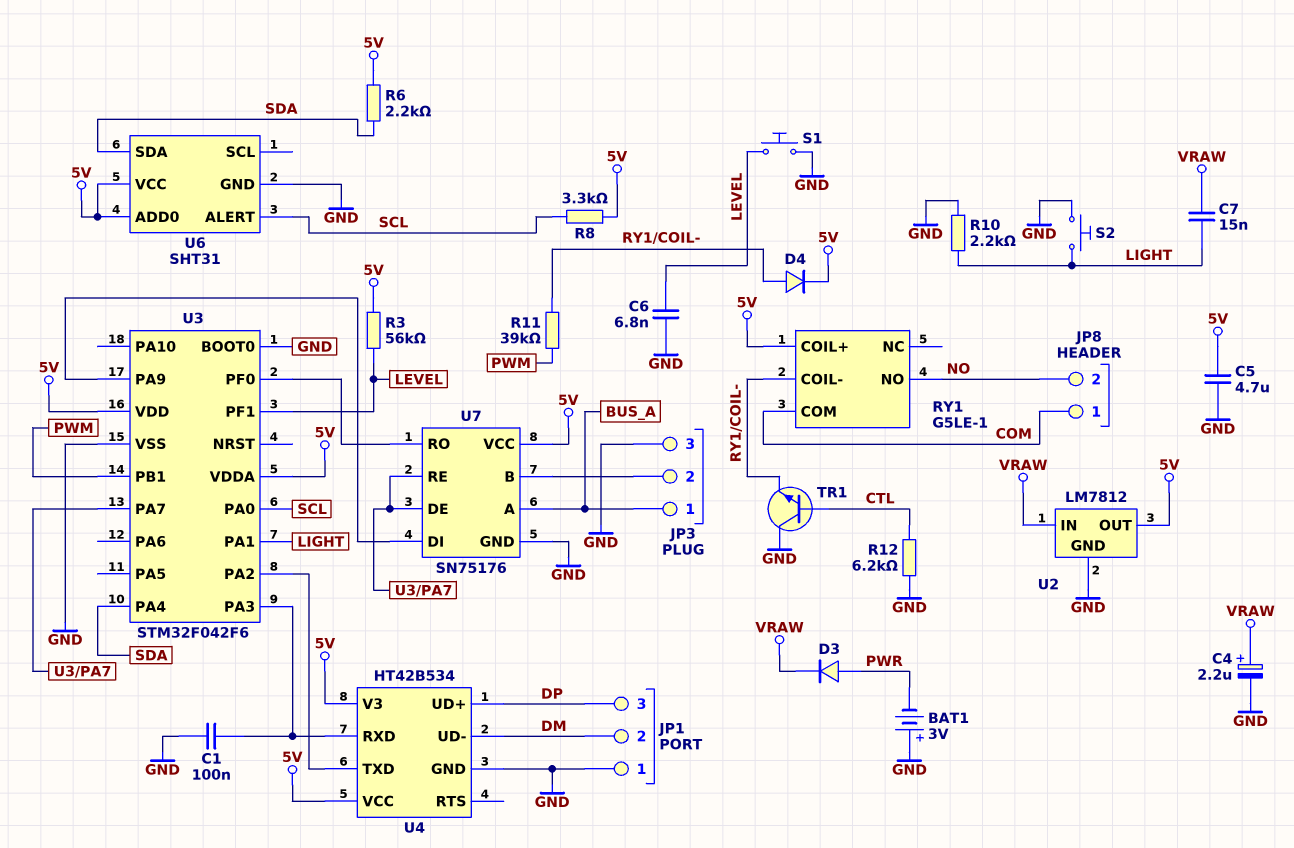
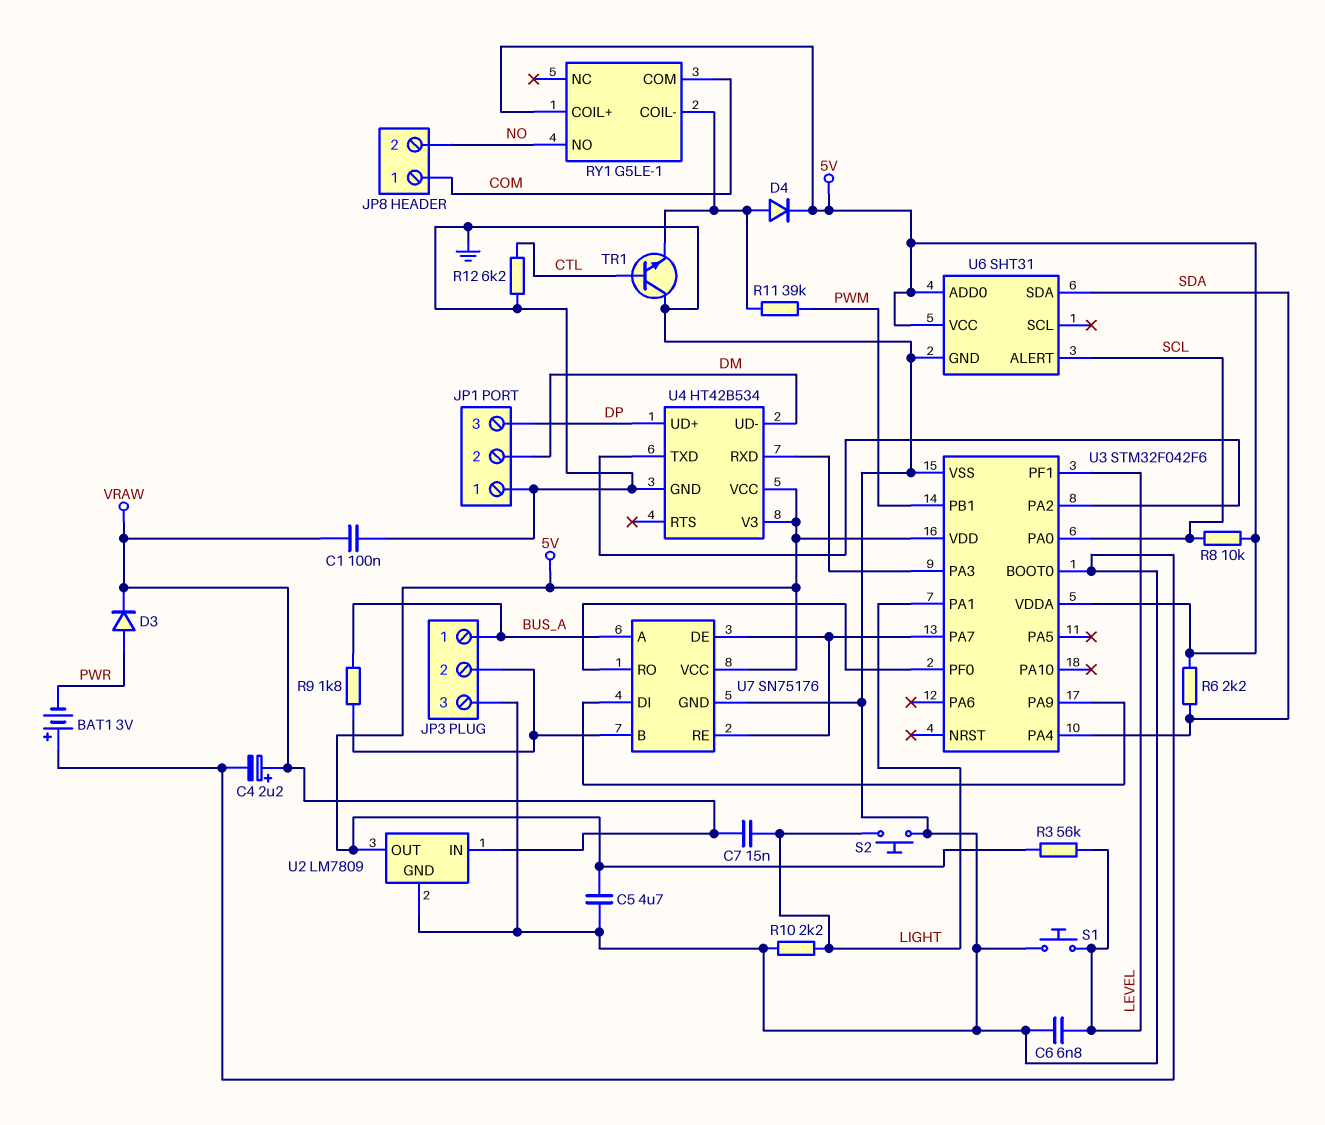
C1: 100nF (GND, U3/PA3) -> 100nF (GND, VRAW)
R8: 3.3k (5V, SCL) -> 10k (5V, SCL)
R9: none -> 1.8k (BUS_A, JP3/2)
U2: LM7812 -> LM7809

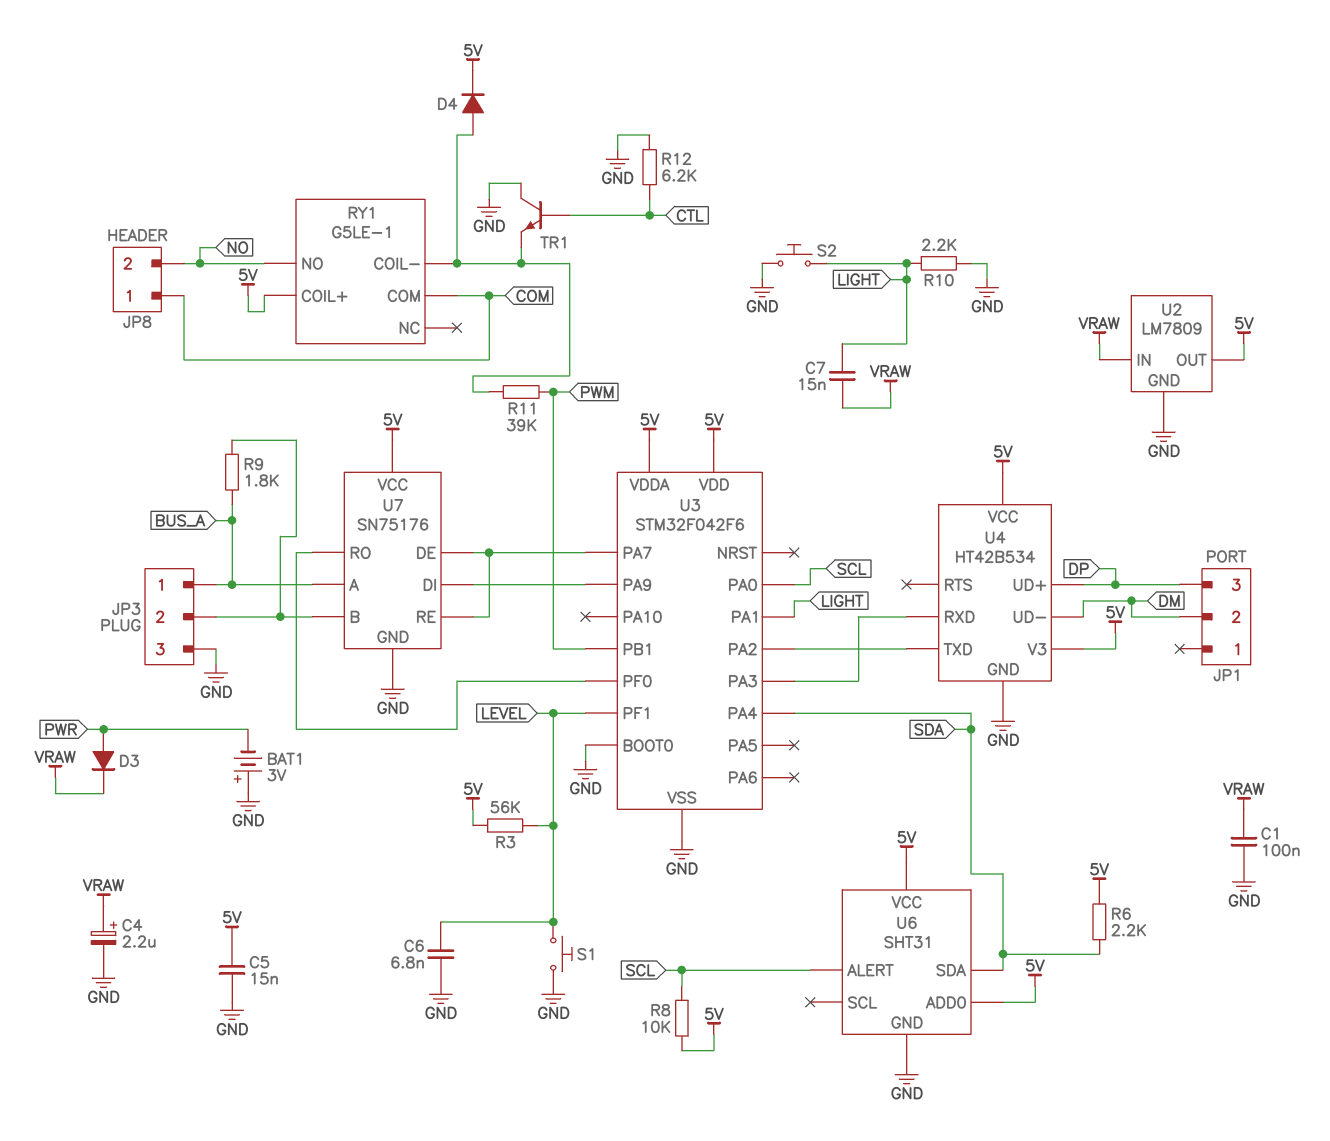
C5: 4.7uF (5V, GND) -> 15nF (5V, GND)
JP1 pin 1: GND -> none

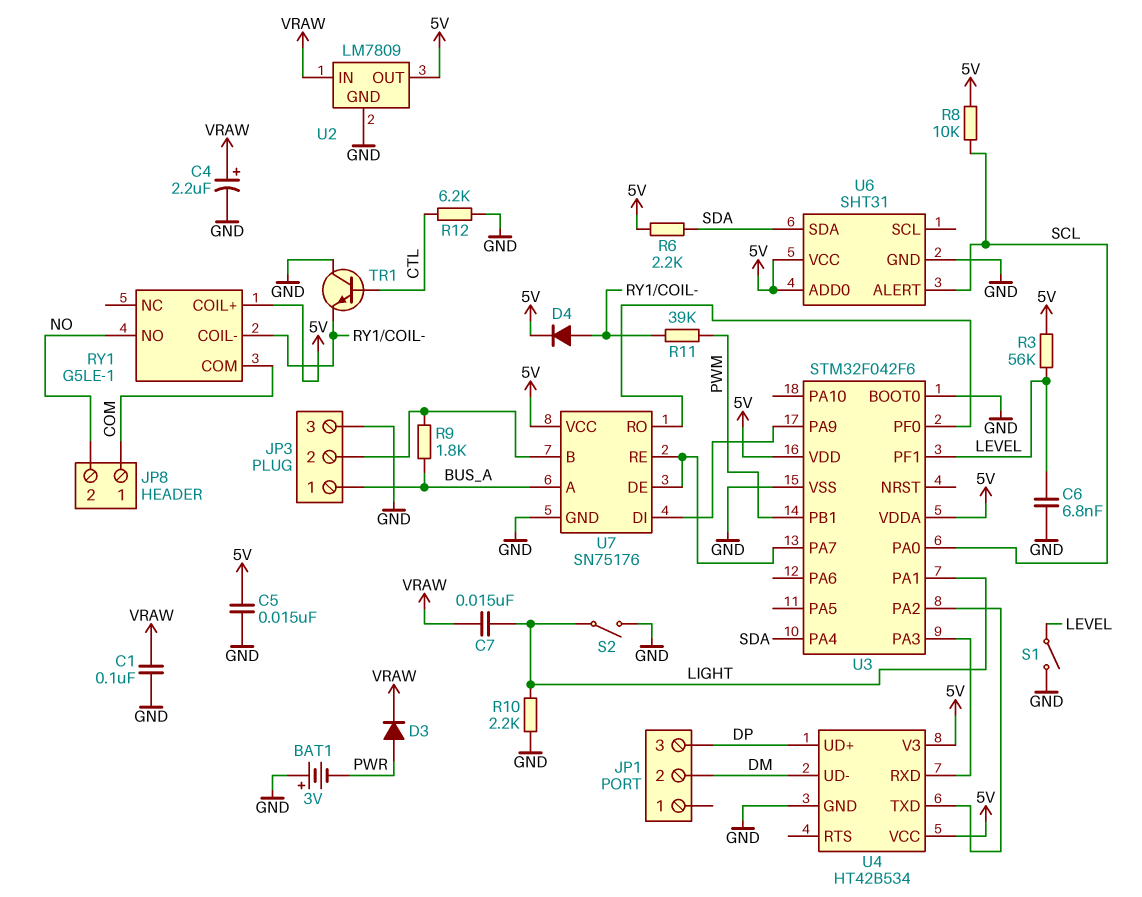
S1: button (GND, LEVEL) -> switch (GND, LEVEL)
S2: button (GND, LIGHT) -> switch (GND, LIGHT)

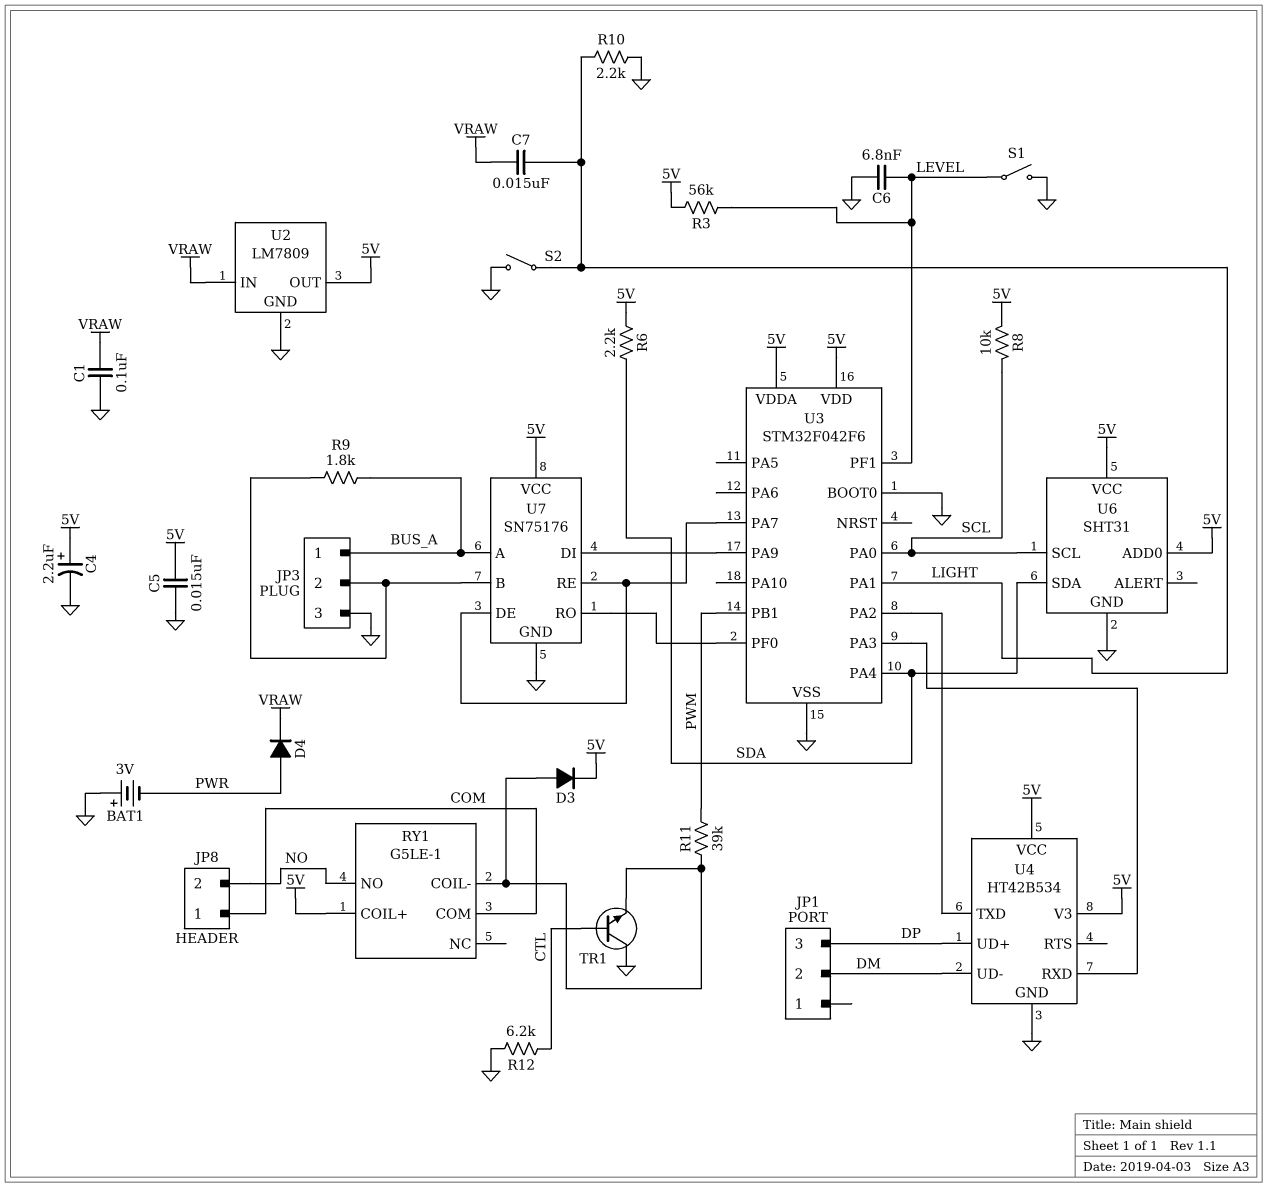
C4: 2.2uF (plus VRAW, minus GND) -> 2.2uF (plus 5V, minus GND)
D3: diode (A PWR, K VRAW) -> diode (A RY1/COIL-, K 5V)
D4: diode (A RY1/COIL-, K 5V) -> diode (A PWR, K VRAW)
U6 pin ALERT: SCL -> none
U6 pin SCL: none -> SCL

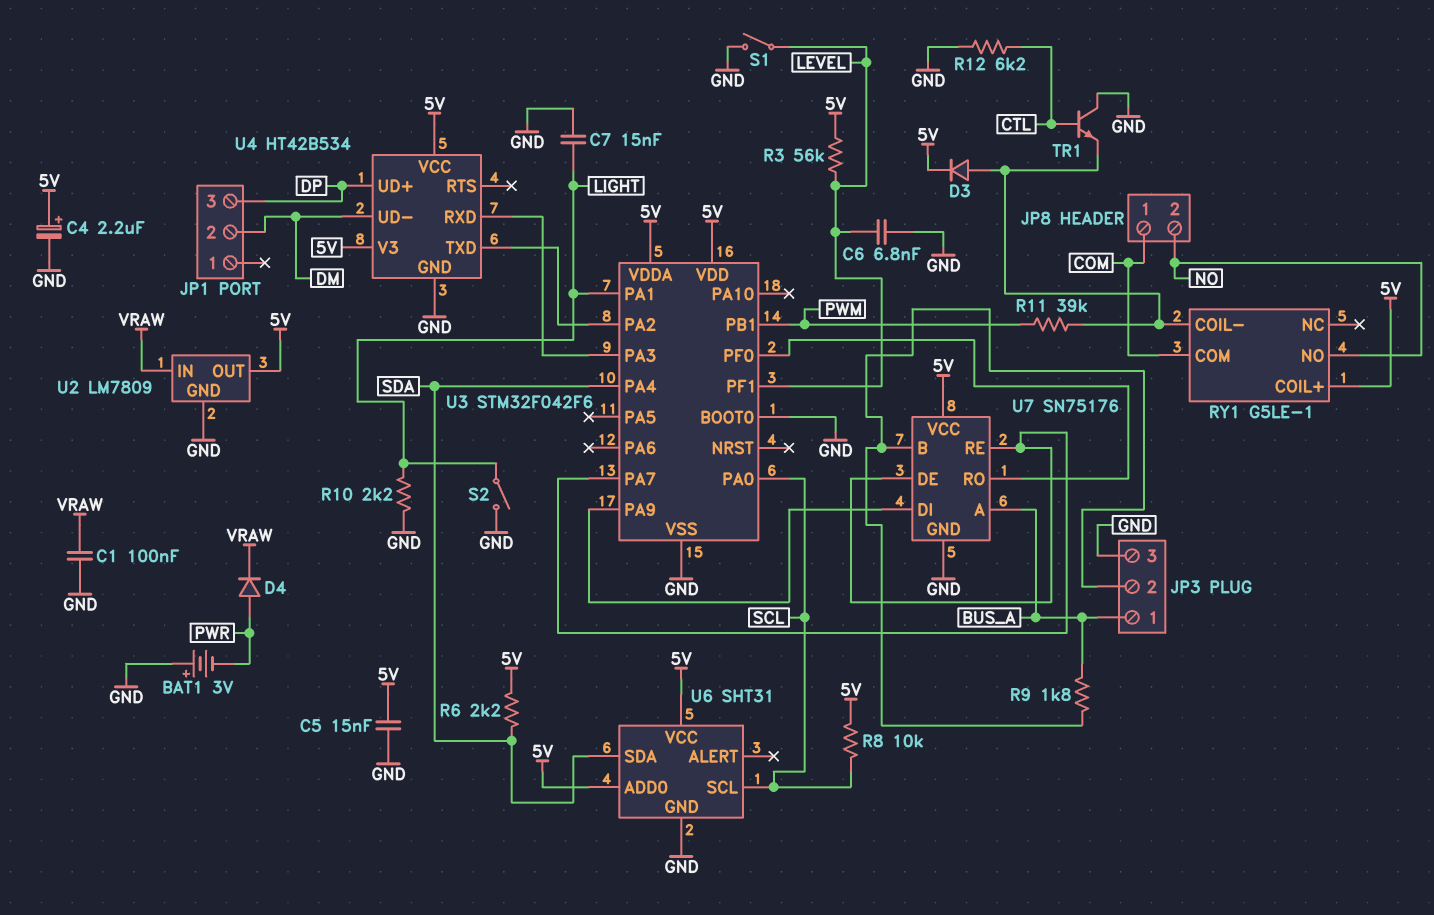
C7: 15nF (LIGHT, VRAW) -> 15nF (GND, LIGHT)

